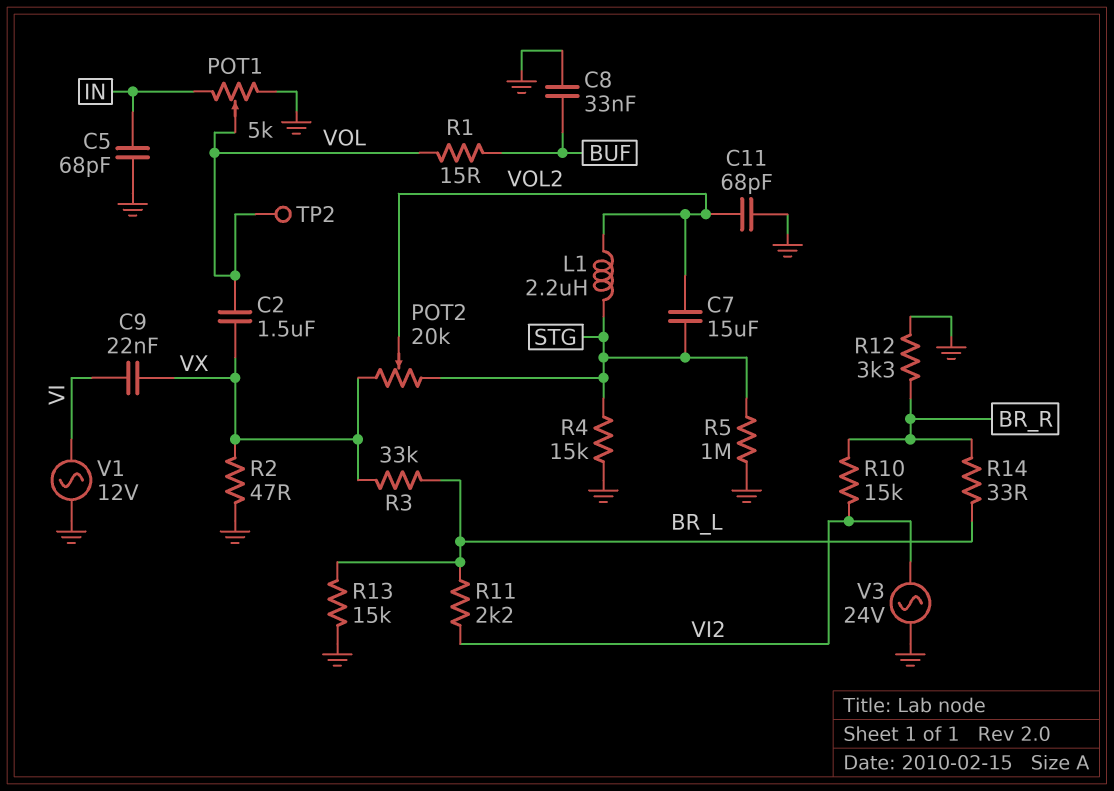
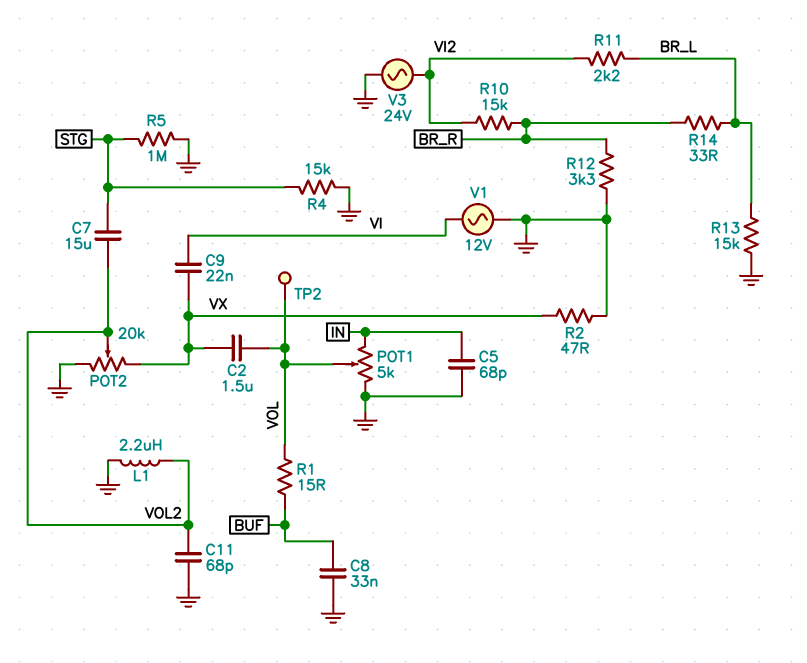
L1: 2.2uH (STG, VOL2) -> 2.2uH (GND, VOL2)
POT2: 20k (STG, VX, wiper VOL2) -> 20k (GND, VX, wiper VOL2)
R3: 33k (BR_L, VX) -> none

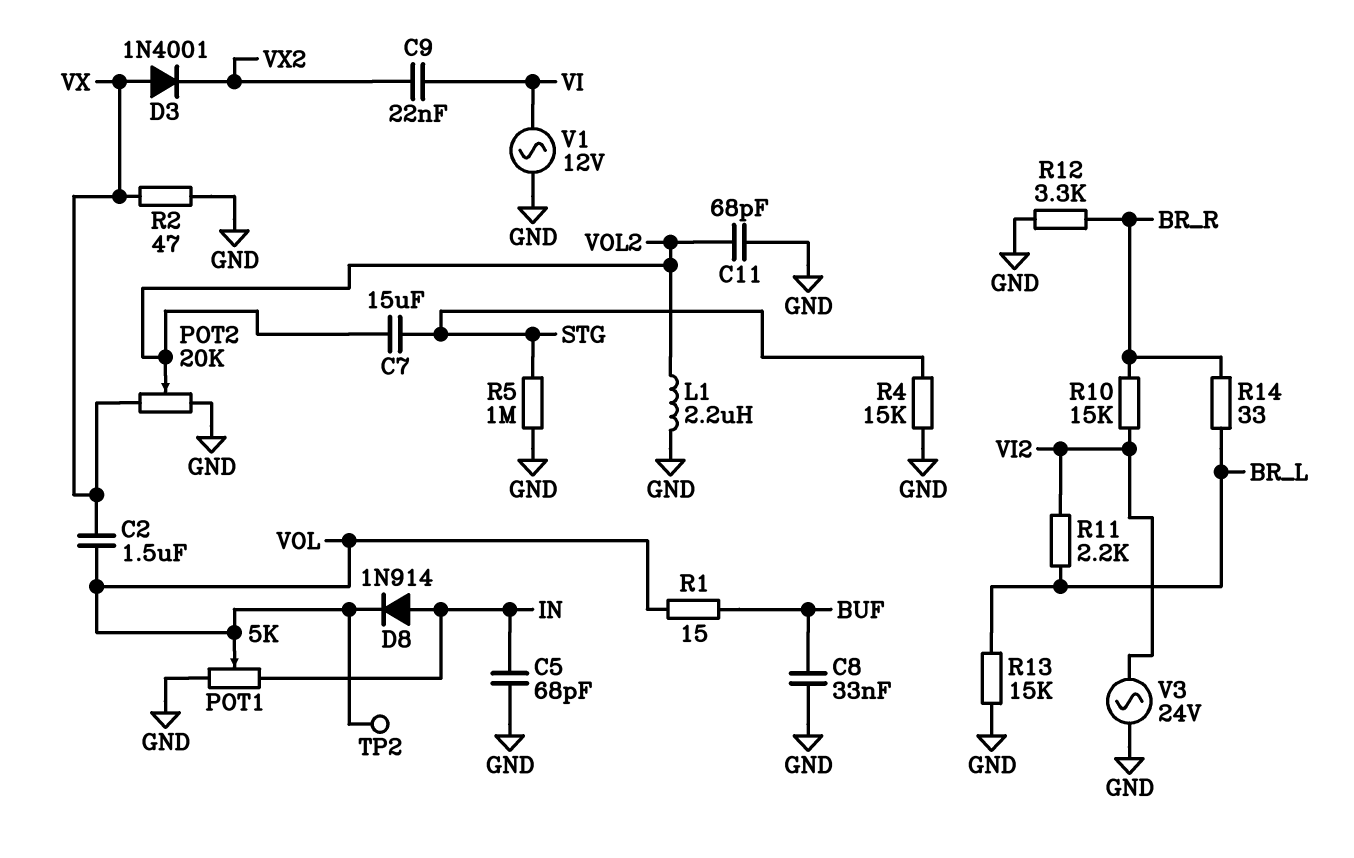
C9: 22nF (VI, VX) -> 22nF (VI, VX2)
D3: none -> diode 1N4001 (A VX, K VX2)
D8: none -> diode 1N914 (A IN, K VOL)

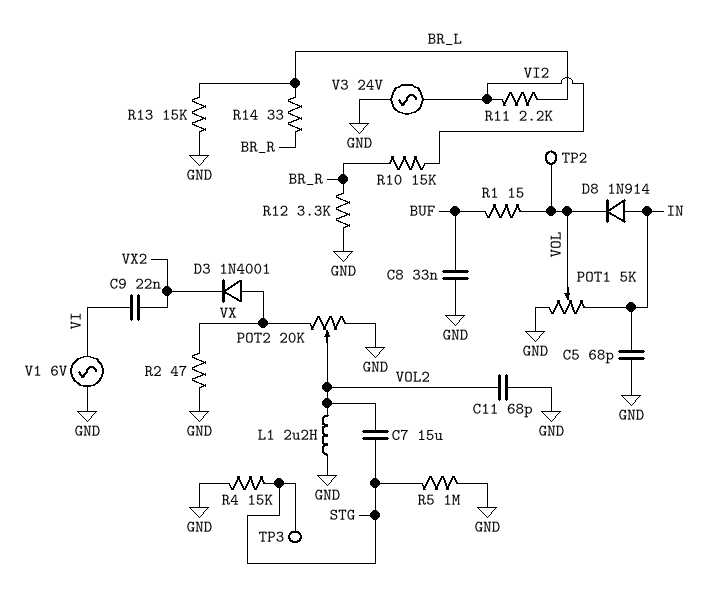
C2: 1.5uF (VOL, VX) -> none
TP3: none -> test point (STG)
V1: AC 12V (GND, VI) -> AC 6V (GND, VI)

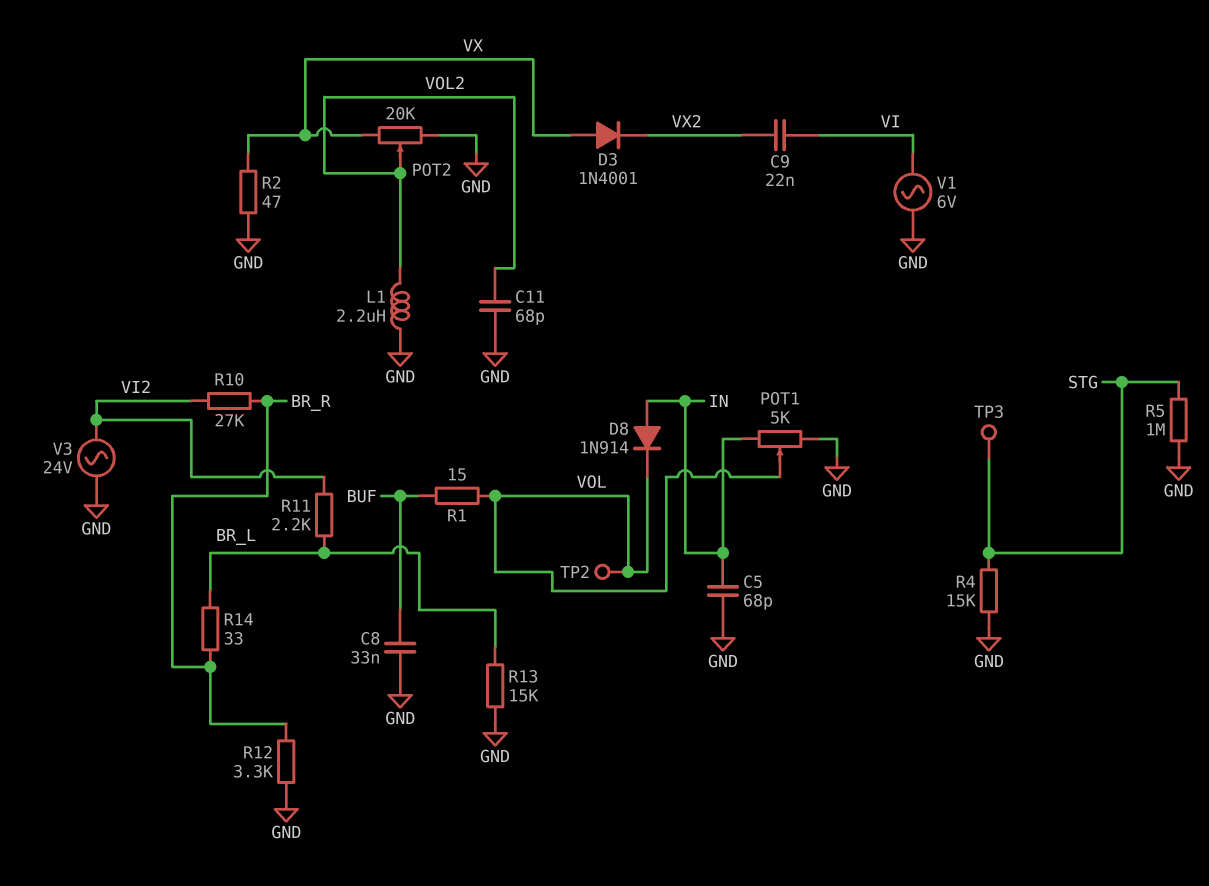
C7: 15uF (STG, VOL2) -> none
R10: 15k (BR_R, VI2) -> 27k (BR_R, VI2)

